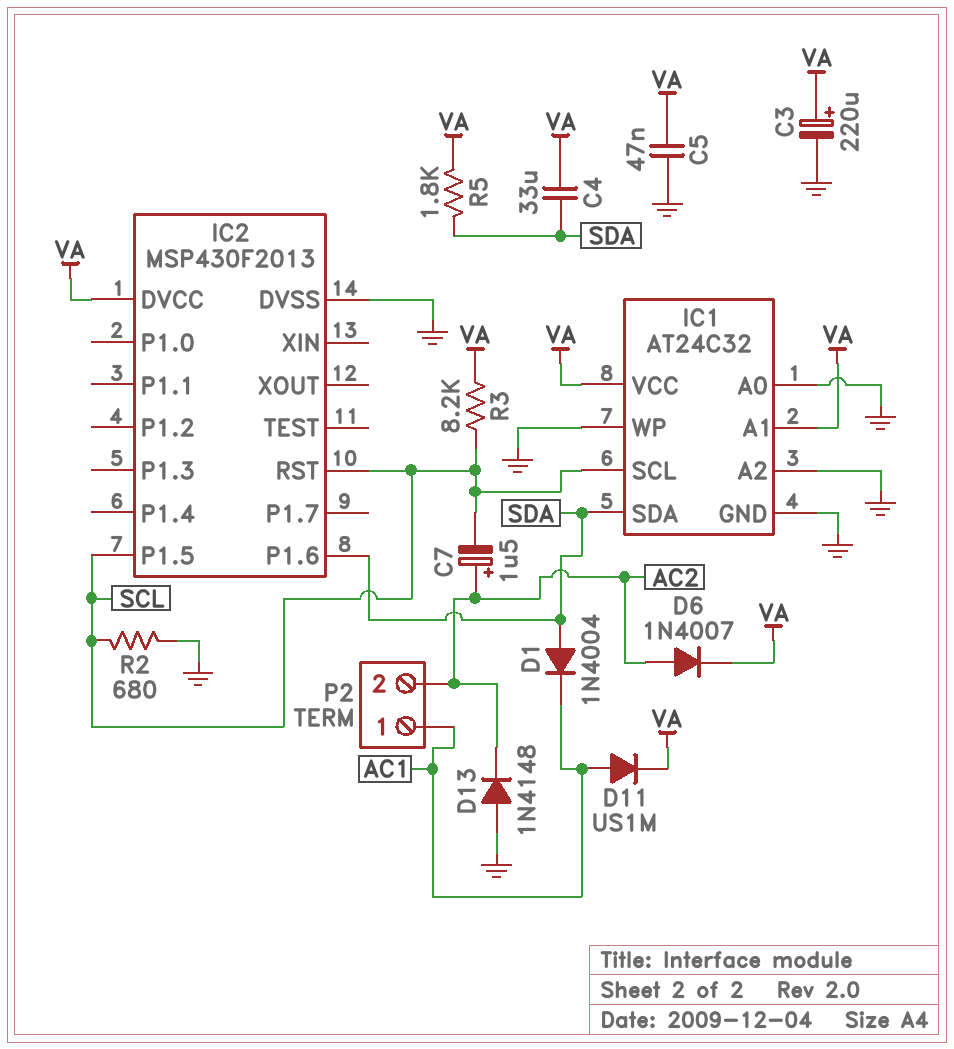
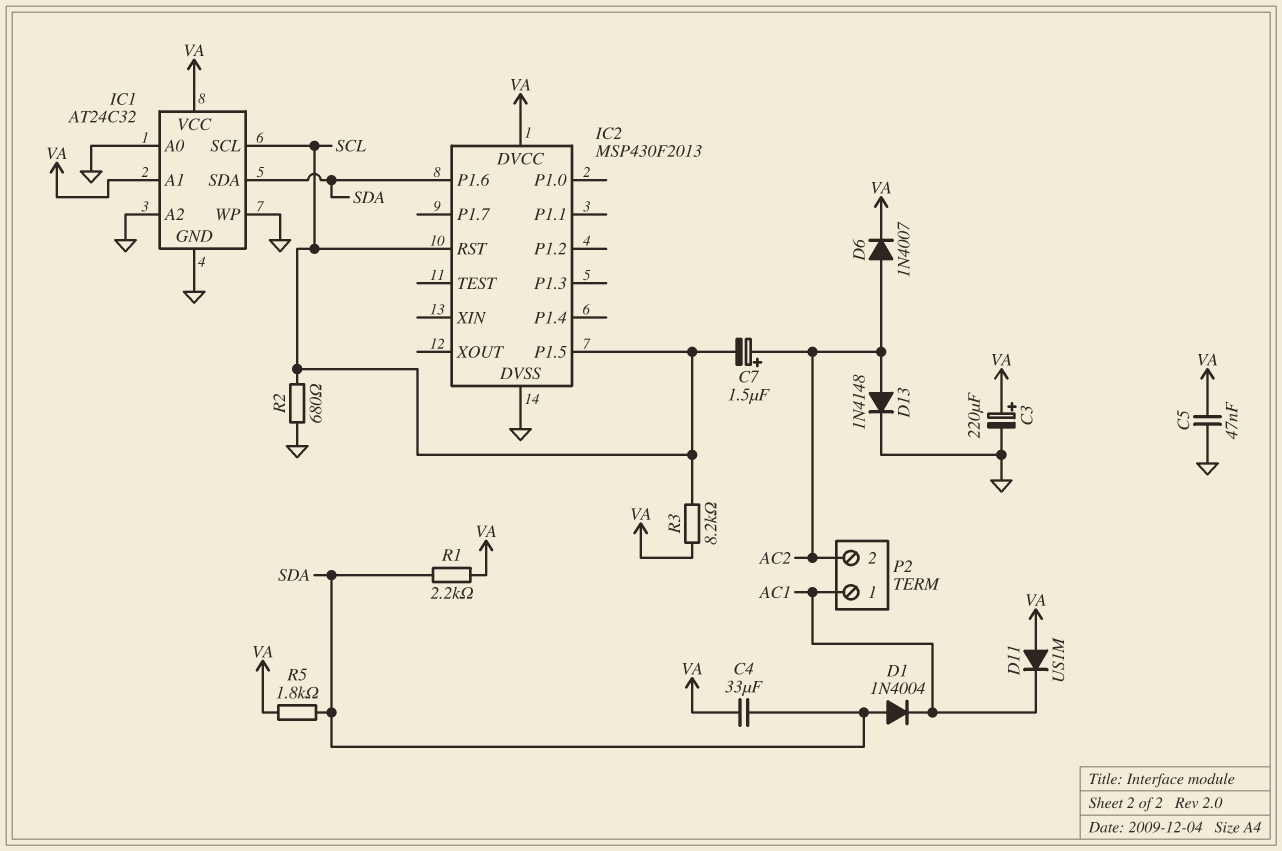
D11: diode US1M (A AC1, K VA) -> diode US1M (A VA, K AC1)
D13: diode 1N4148 (A GND, K AC2) -> diode 1N4148 (A AC2, K GND)
R1: none -> 2.2k (SDA, VA)

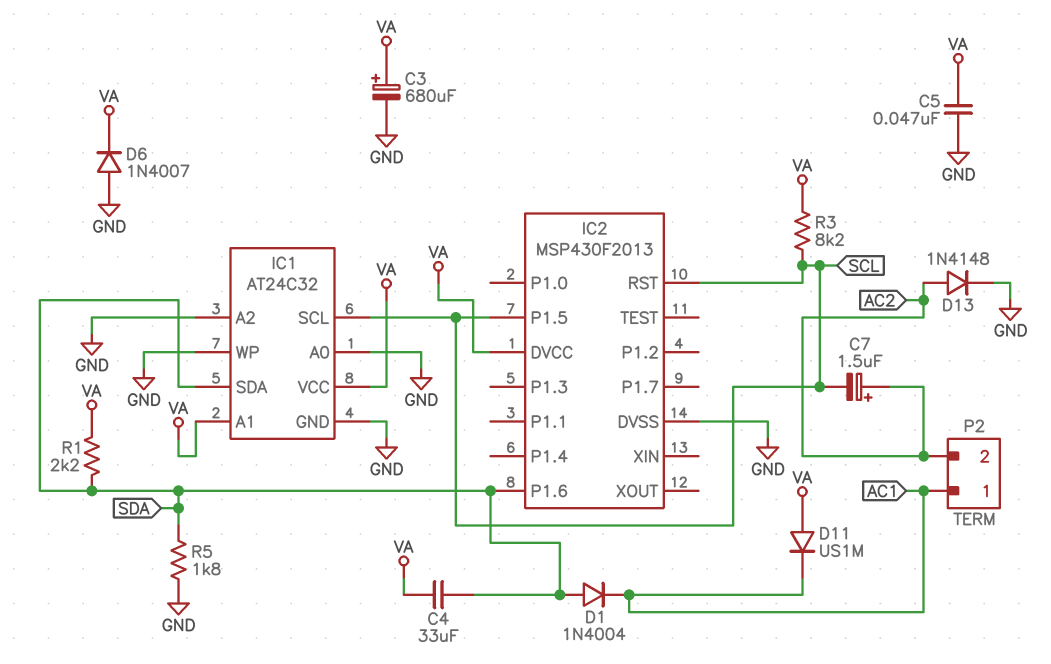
C3: 220uF (plus VA, minus GND) -> 680uF (plus VA, minus GND)
D6: diode 1N4007 (A AC2, K VA) -> diode 1N4007 (A GND, K VA)
R2: 680 (GND, SCL) -> none
R5: 1.8k (SDA, VA) -> 1.8k (GND, SDA)

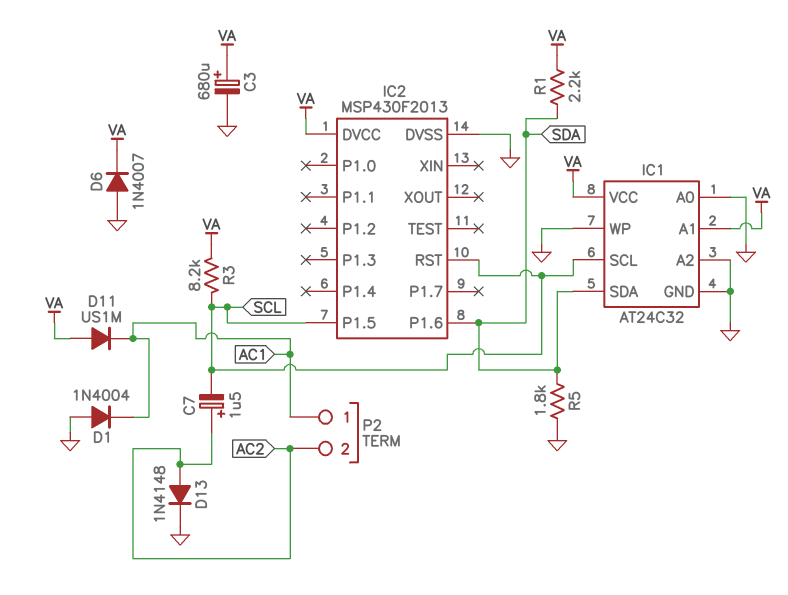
C4: 33uF (SDA, VA) -> none
C5: 47nF (GND, VA) -> none
D1: diode 1N4004 (A SDA, K AC1) -> diode 1N4004 (A GND, K AC1)

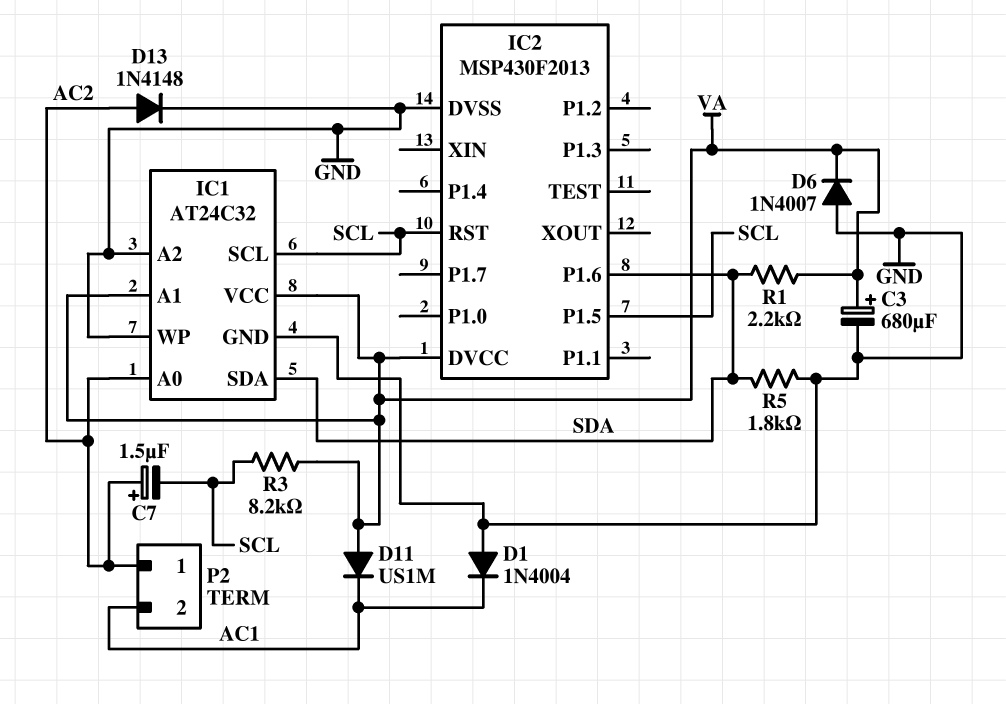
IC1 pin A0: GND -> AC2
P2 pin 1: AC1 -> AC2
P2 pin 2: AC2 -> AC1

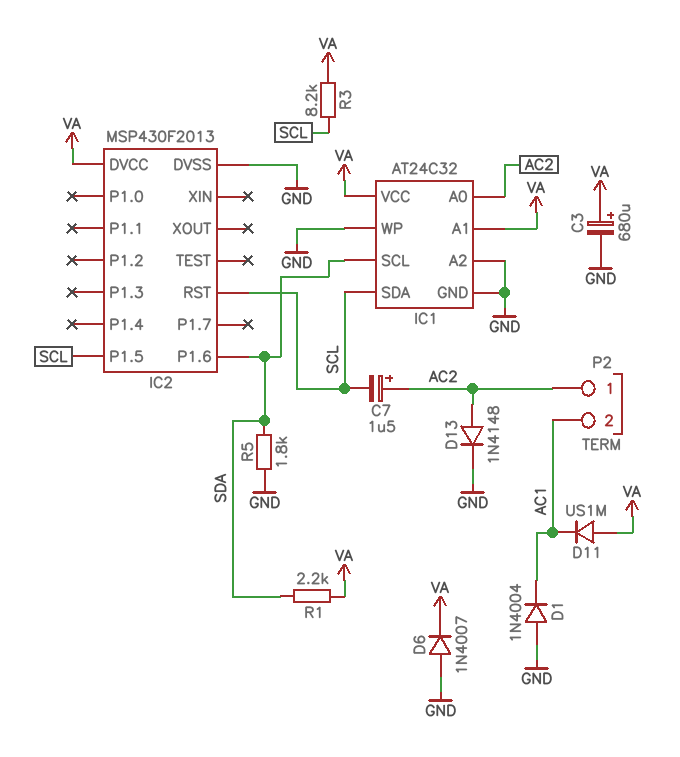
IC1 pin SCL: SCL -> SDA
IC1 pin SDA: SDA -> SCL

